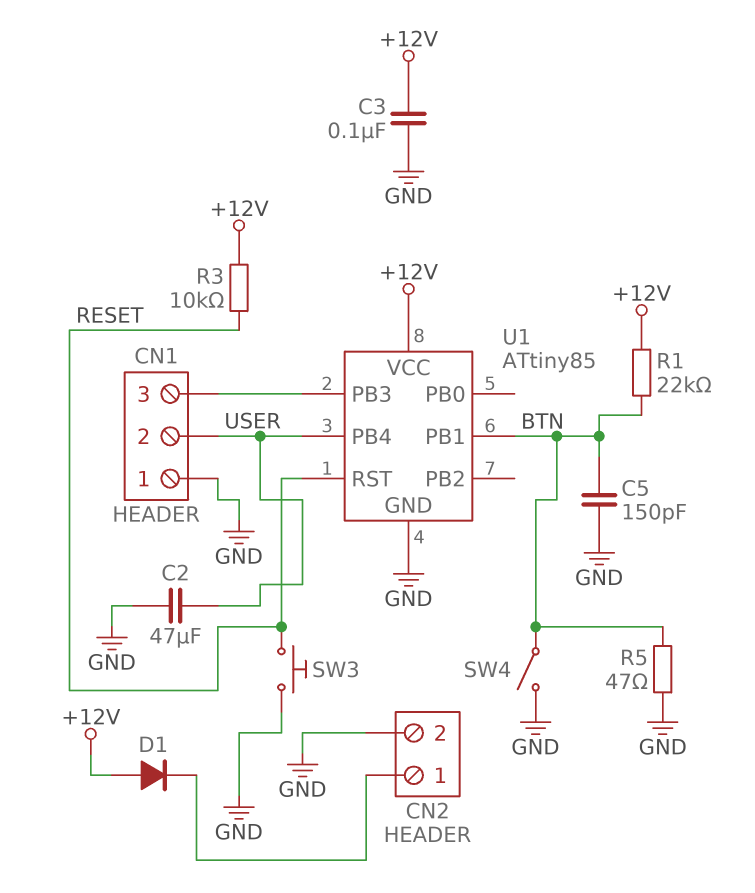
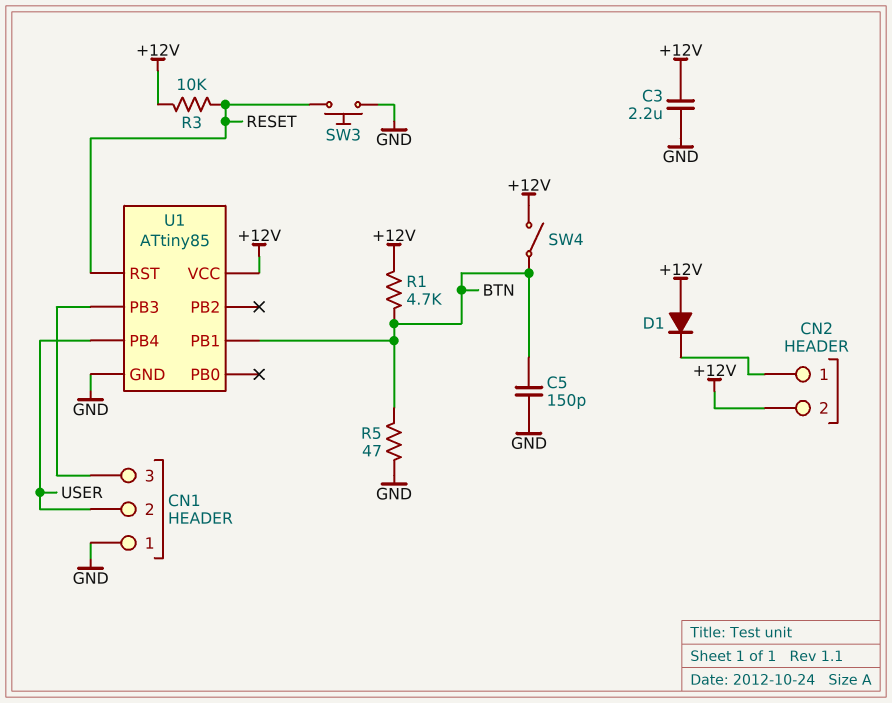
C2: 47uF (GND, USER) -> none
C3: 100nF (+12V, GND) -> 2.2uF (+12V, GND)
CN2 pin 2: GND -> +12V
R1: 22k (+12V, BTN) -> 4.7k (+12V, BTN)
SW4: switch (BTN, GND) -> switch (+12V, BTN)

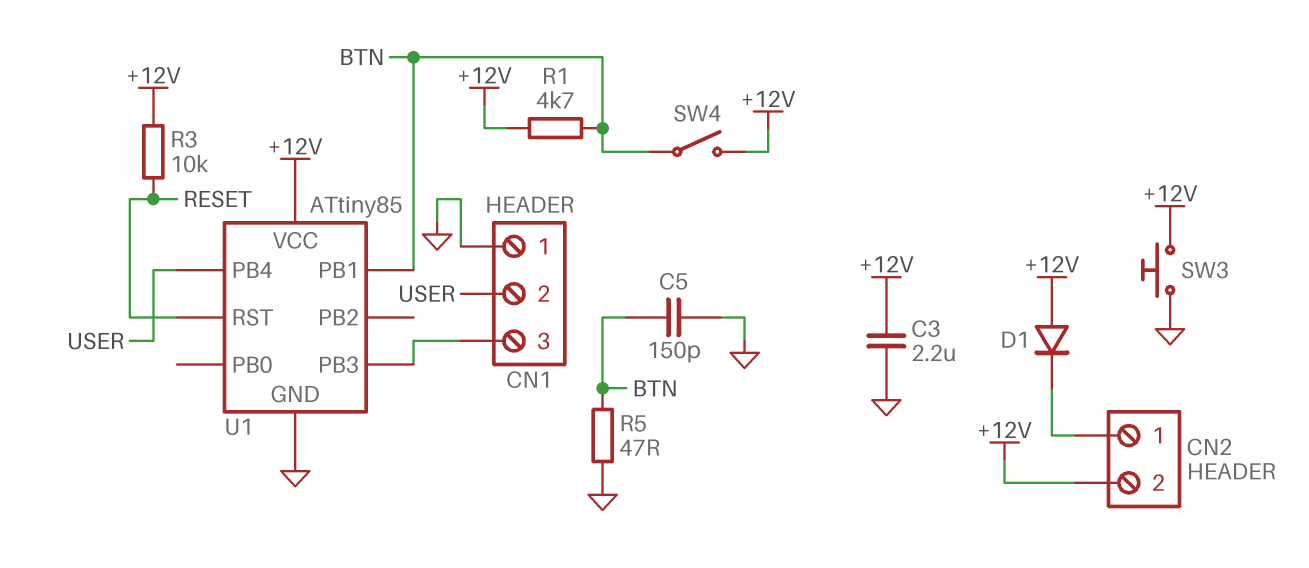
SW3: button (GND, RESET) -> button (+12V, GND)

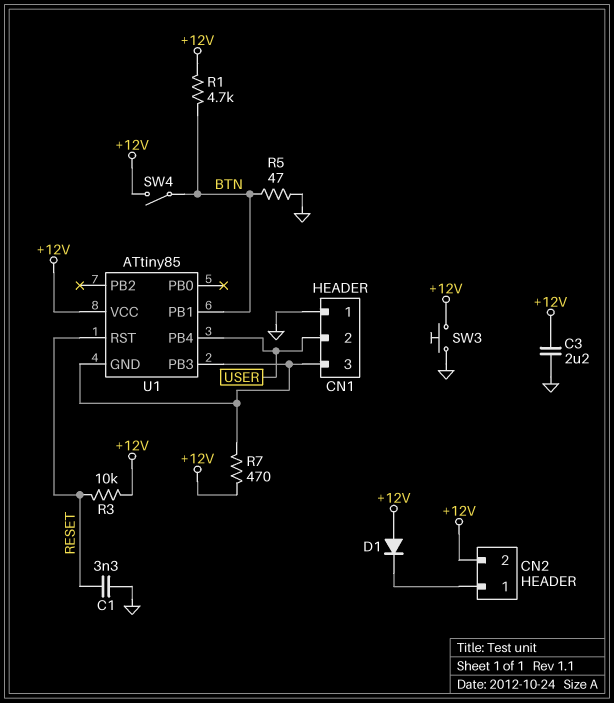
C1: none -> 3.3nF (GND, RESET)
C5: 150pF (BTN, GND) -> none
R7: none -> 470 (+12V, CN1/3)
U1 pin GND: GND -> CN1/3

